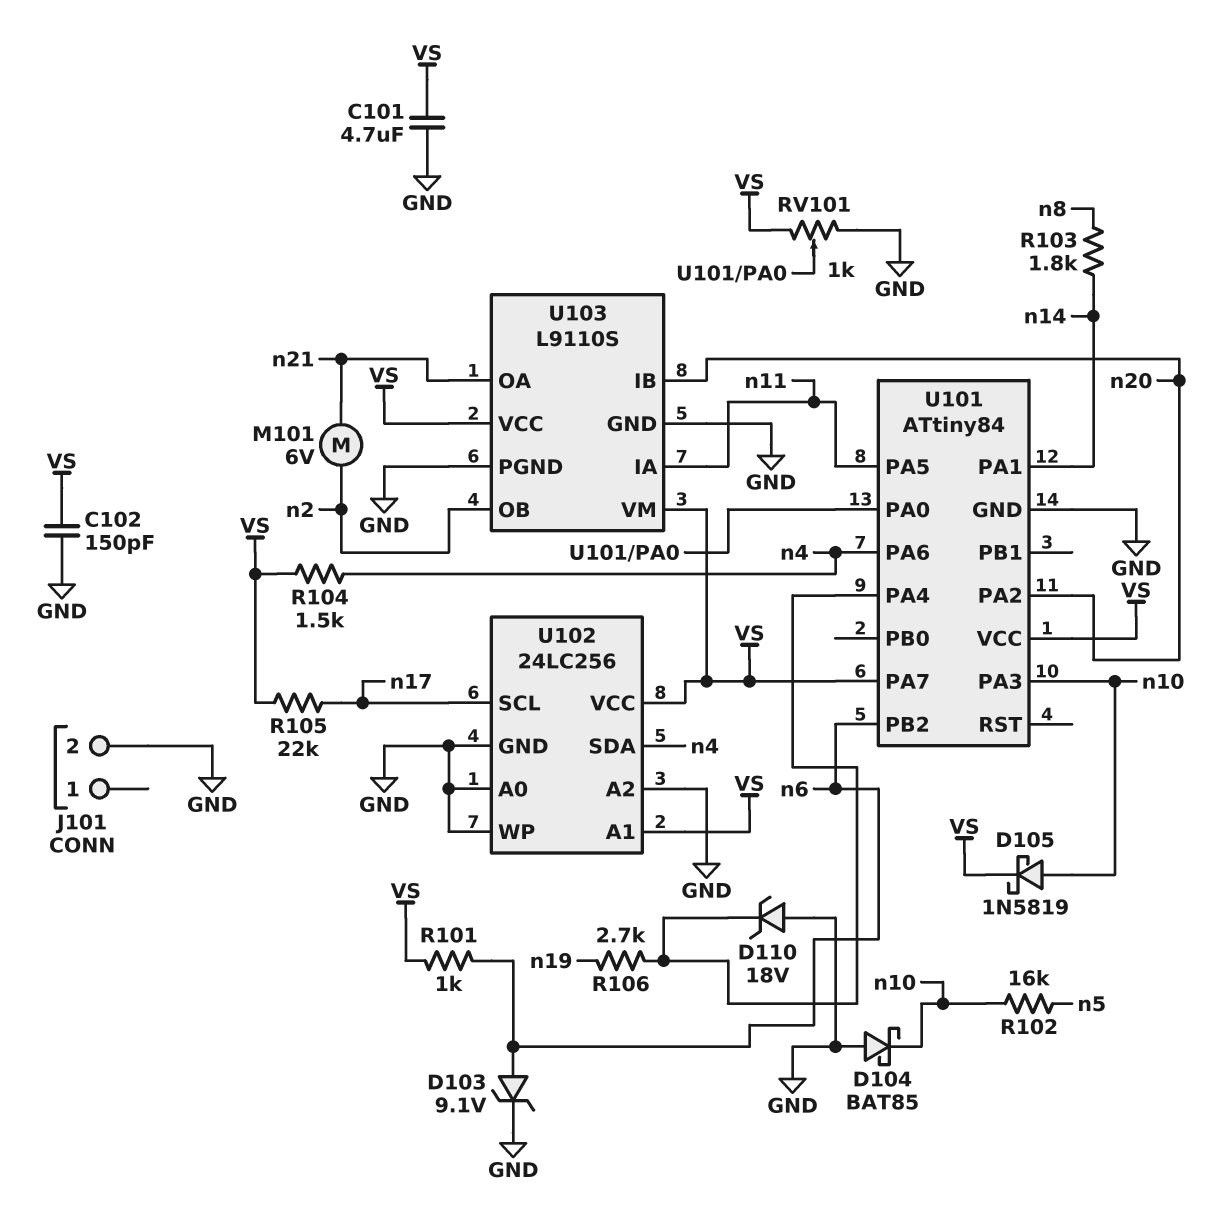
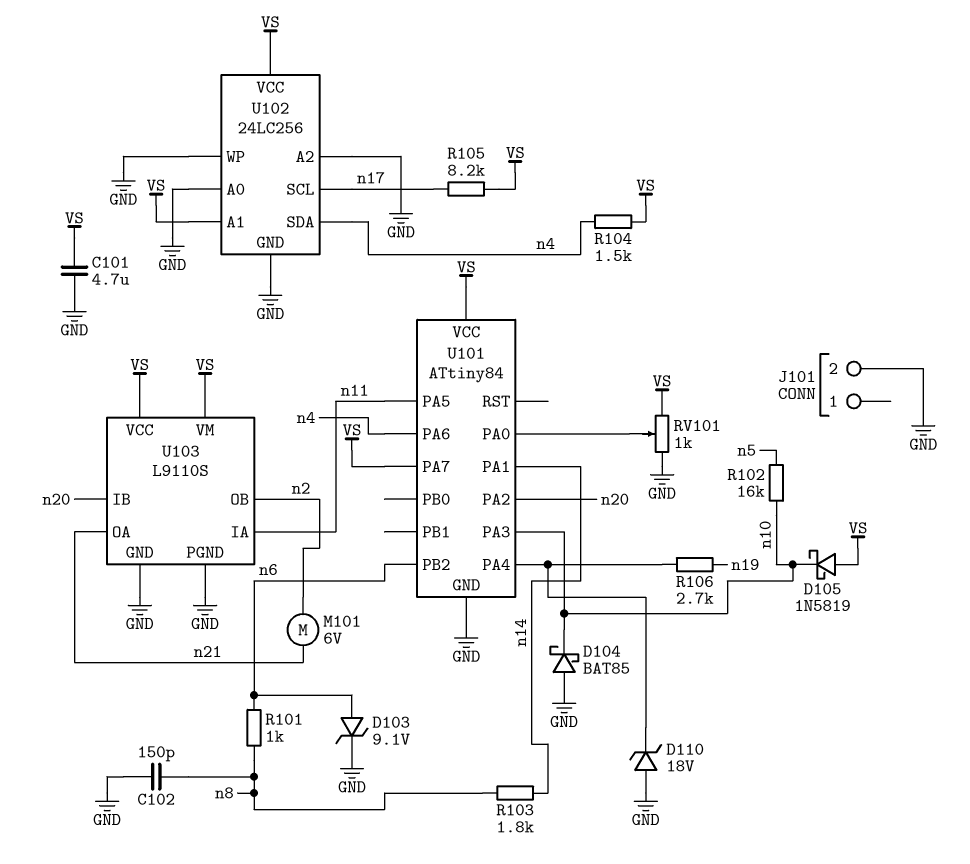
C102: 150pF (GND, VS) -> 150pF (GND, n8)
D105: schottky 1N5819 (A n10, K VS) -> schottky 1N5819 (A VS, K n10)
R101: 1k (VS, n6) -> 1k (n6, n8)
R105: 22k (VS, n17) -> 8.2k (VS, n17)

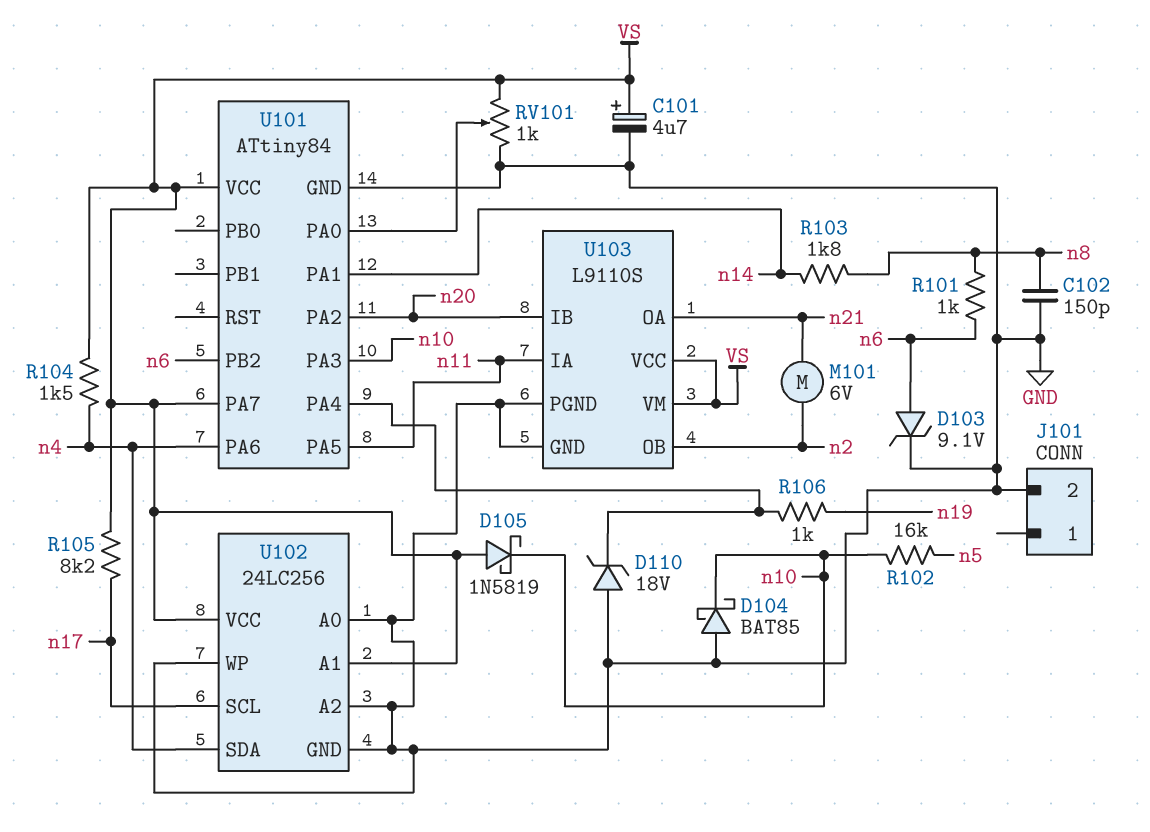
C101: 4.7uF (GND, VS) -> 4.7uF (plus VS, minus GND)
R106: 2.7k (U101/PA4, n19) -> 1k (U101/PA4, n19)

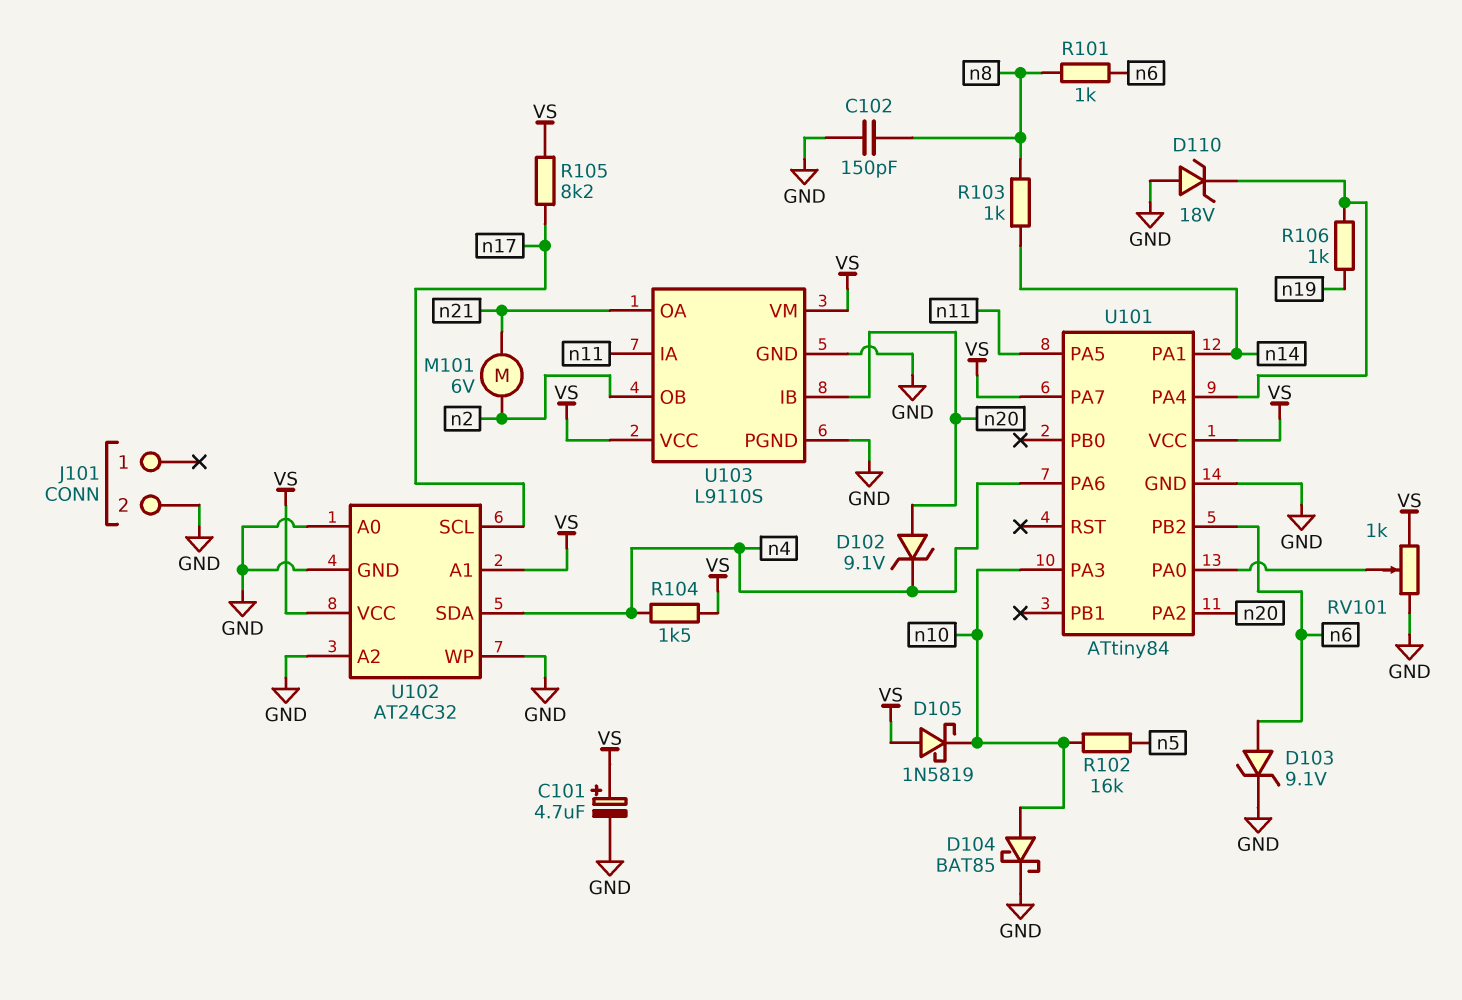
D102: none -> zener 9.1V (A n20, K n4)
D104: schottky BAT85 (A GND, K n10) -> schottky BAT85 (A n10, K GND)
R103: 1.8k (n8, n14) -> 1k (n8, n14)
U102: 24LC256 -> AT24C32

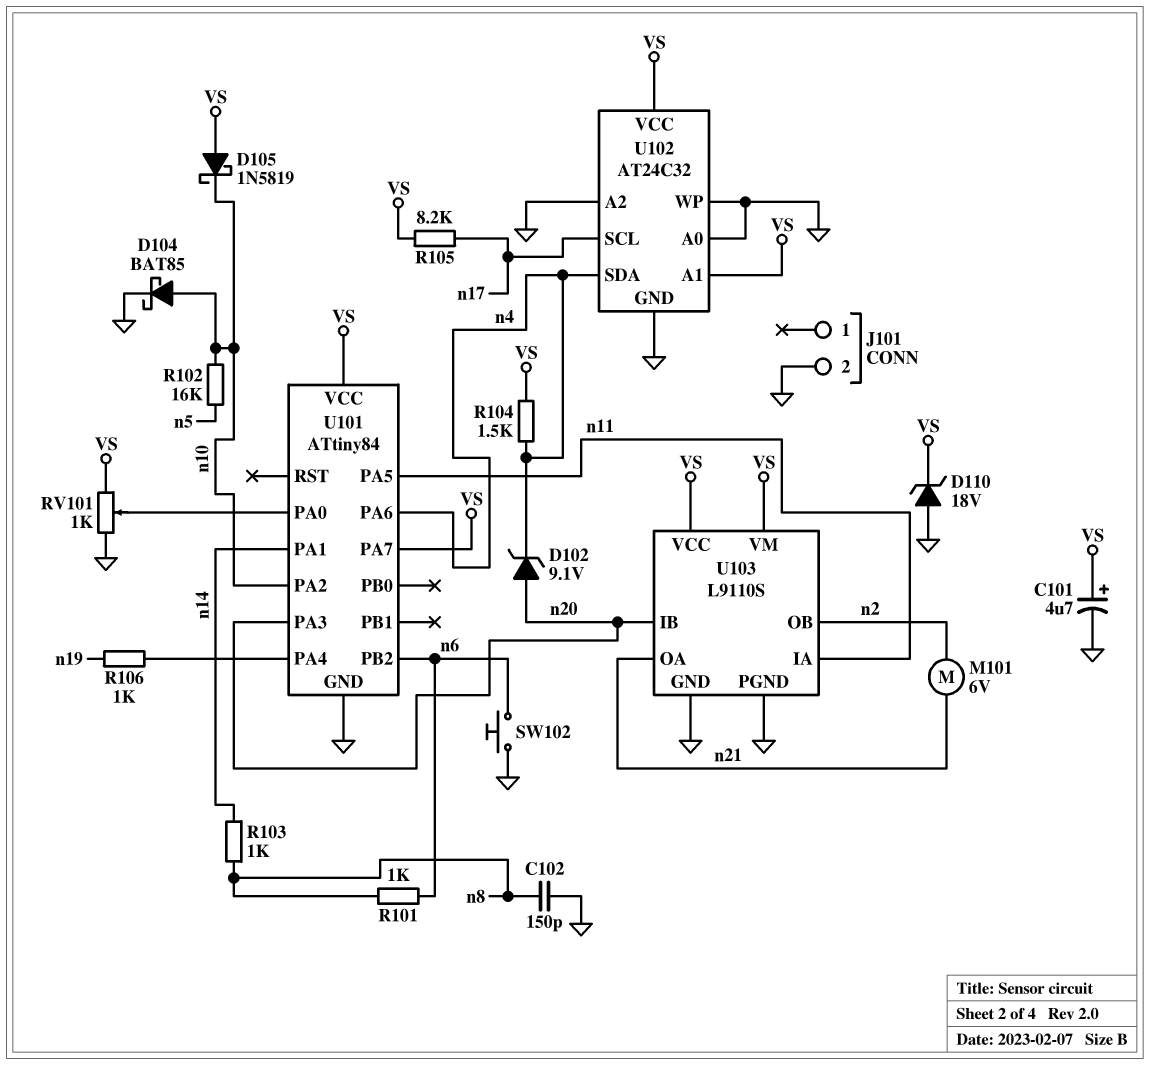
D103: zener 9.1V (A n6, K GND) -> none
D110: zener 18V (A GND, K U101/PA4) -> zener 18V (A GND, K VS)
SW102: none -> button (GND, n6)
U101 pin PA2: n20 -> n10
U101 pin PA3: n10 -> n20

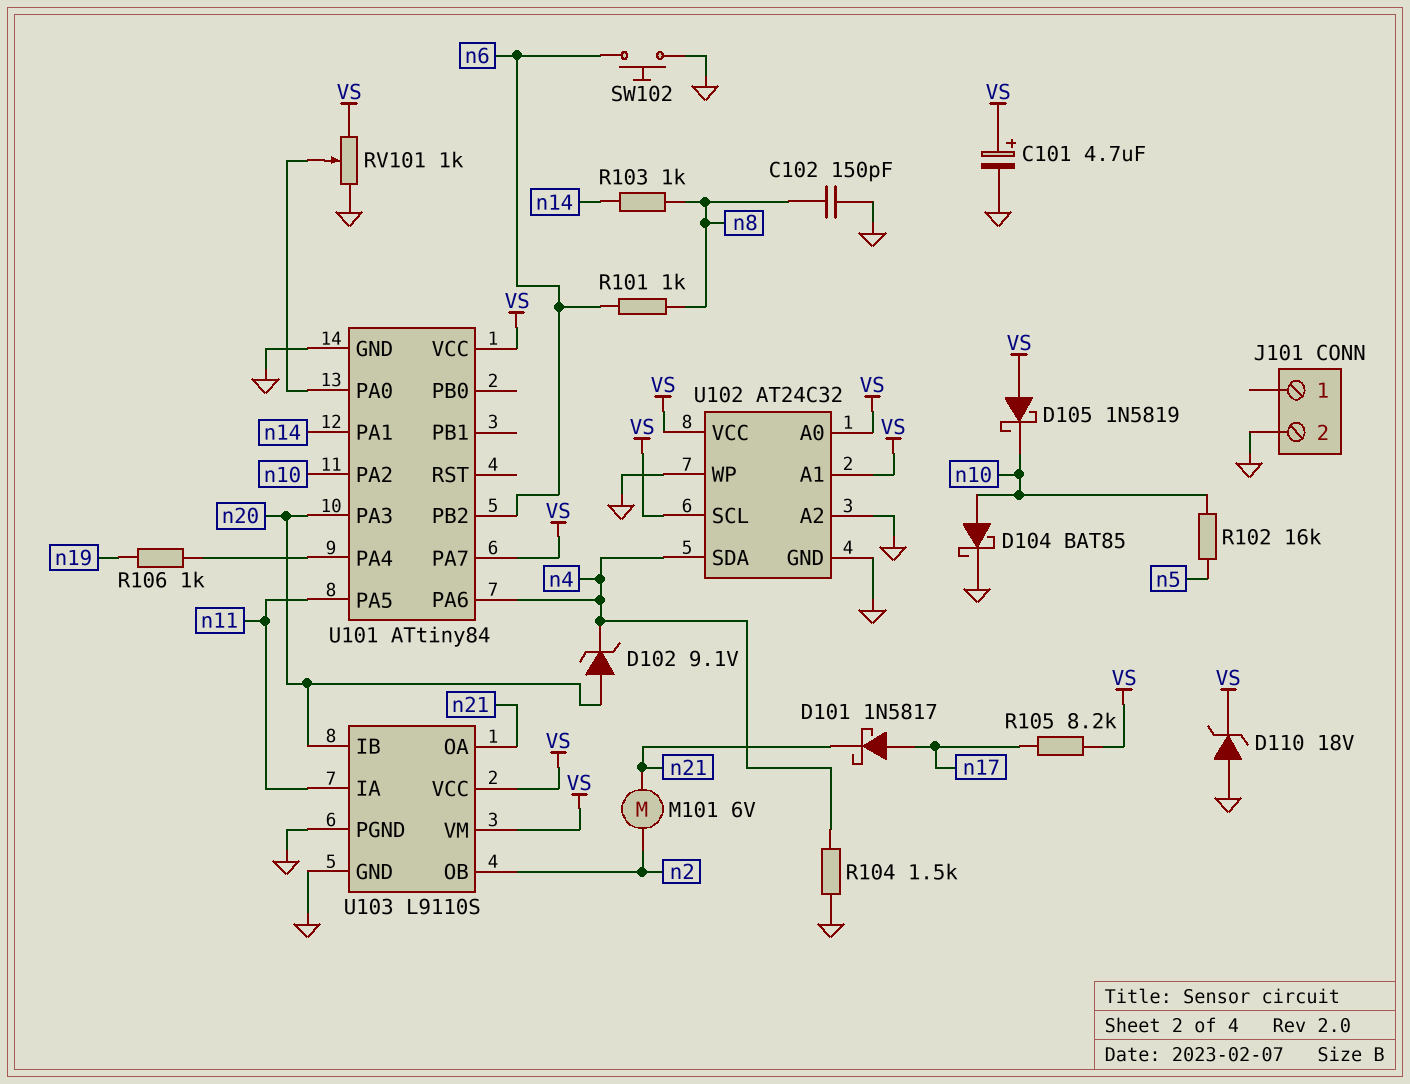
D101: none -> schottky 1N5817 (A n17, K n21)
R104: 1.5k (VS, n4) -> 1.5k (GND, n4)
U102 pin A0: GND -> VS
U102 pin SCL: n17 -> VS

